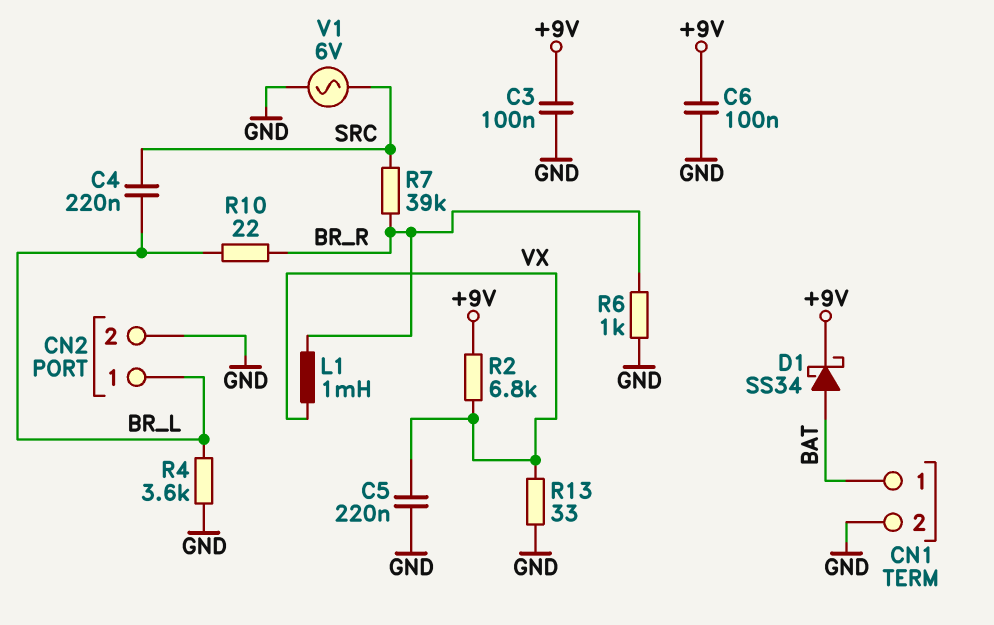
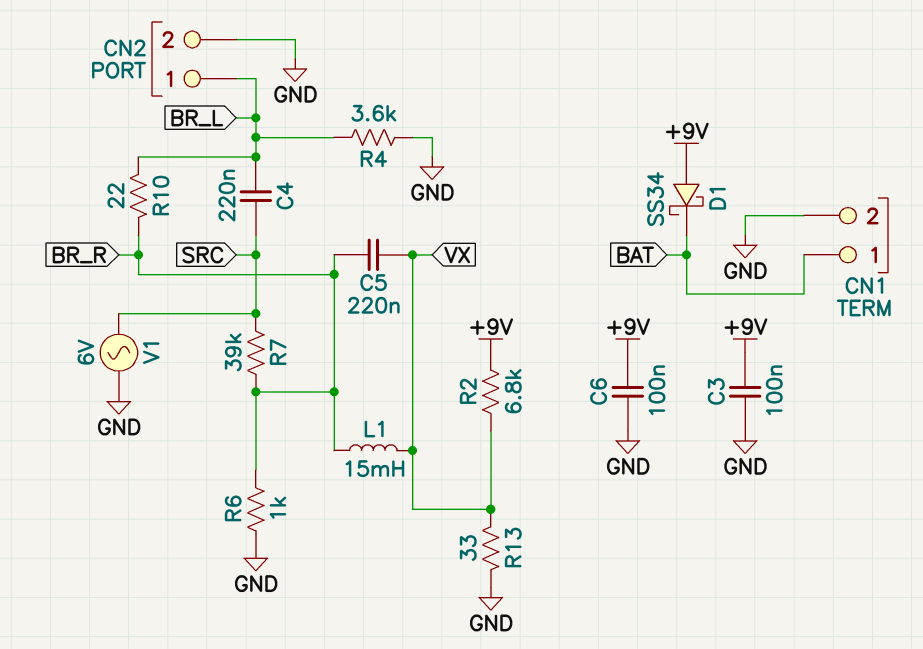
C5: 220nF (GND, VX) -> 220nF (BR_R, VX)
D1: schottky SS34 (A BAT, K +9V) -> schottky SS34 (A +9V, K BAT)
L1: 1mH (BR_R, VX) -> 15mH (BR_R, VX)

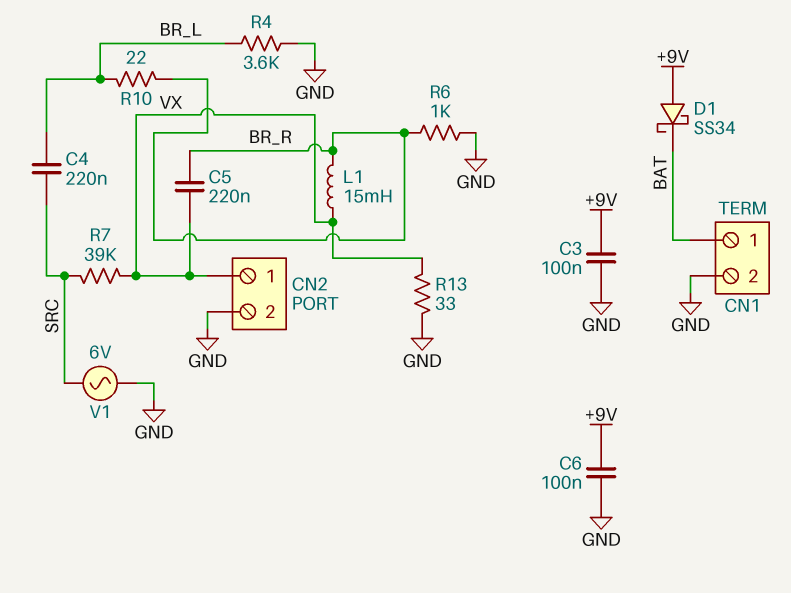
CN2 pin 1: BR_L -> VX
R2: 6.8k (+9V, VX) -> none
R7: 39k (BR_R, SRC) -> 39k (SRC, VX)

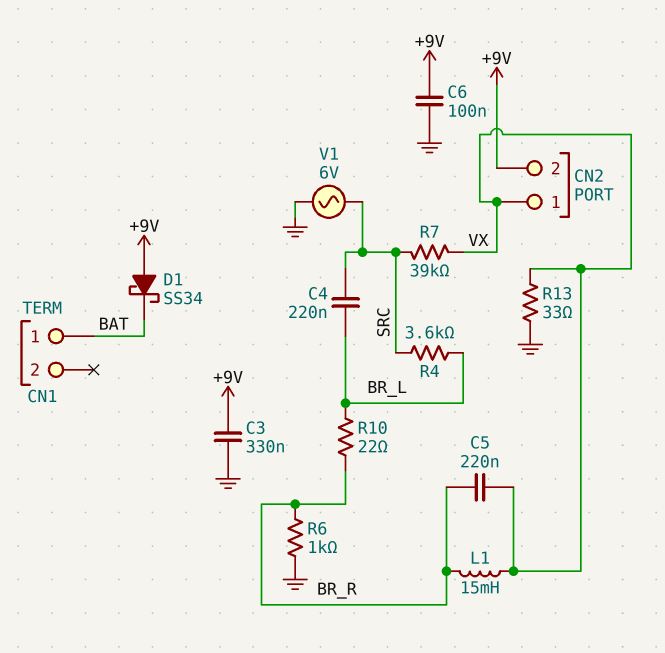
C3: 100nF (+9V, GND) -> 330nF (+9V, GND)
CN1 pin 2: GND -> none
CN2 pin 2: GND -> +9V
R4: 3.6k (BR_L, GND) -> 3.6k (BR_L, SRC)

